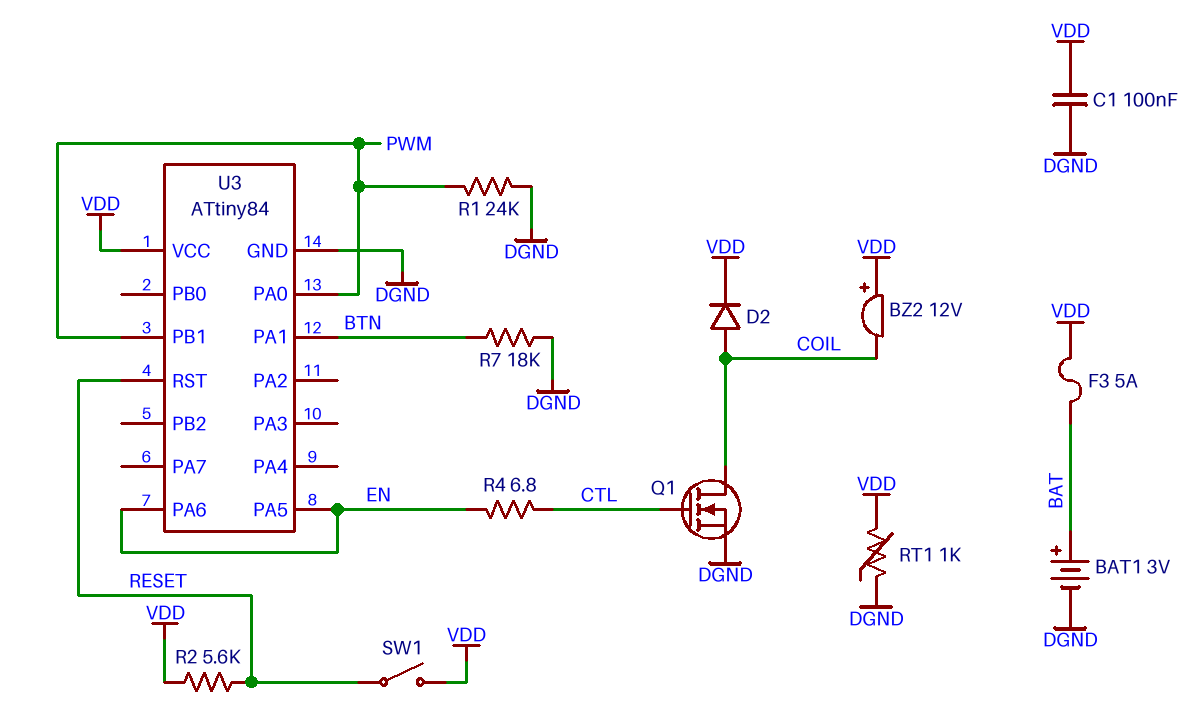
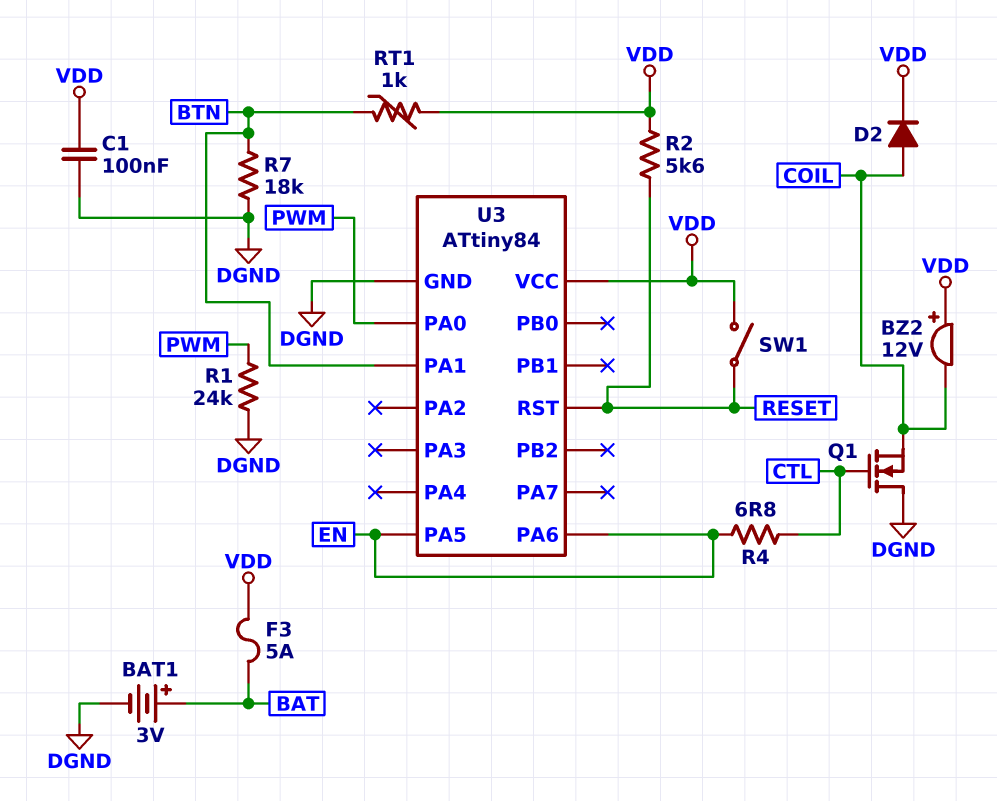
Q1: NMOS (G CTL, D COIL, S DGND) -> NMOS (G CTL, D DGND, S COIL)
RT1: 1k (DGND, VDD) -> 1k (BTN, VDD)
U3 pin PB1: PWM -> none

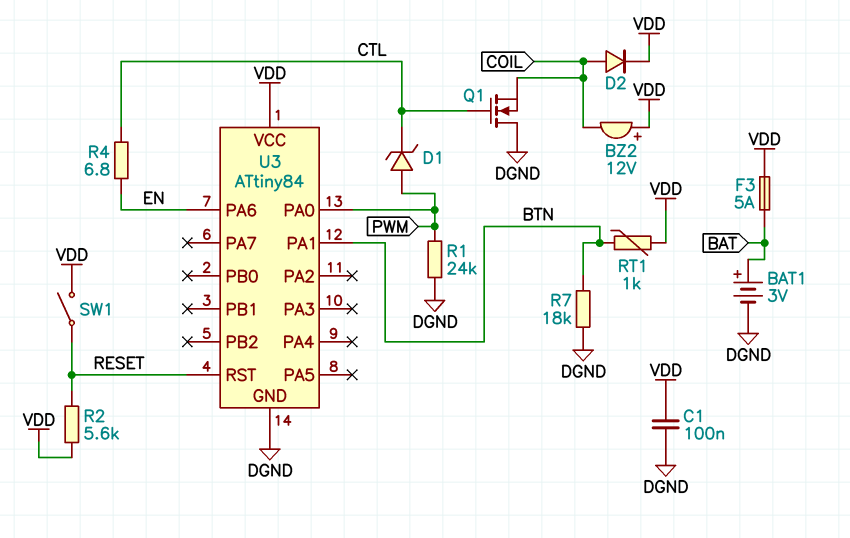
D1: none -> zener (A PWM, K CTL)
U3 pin PA5: EN -> none

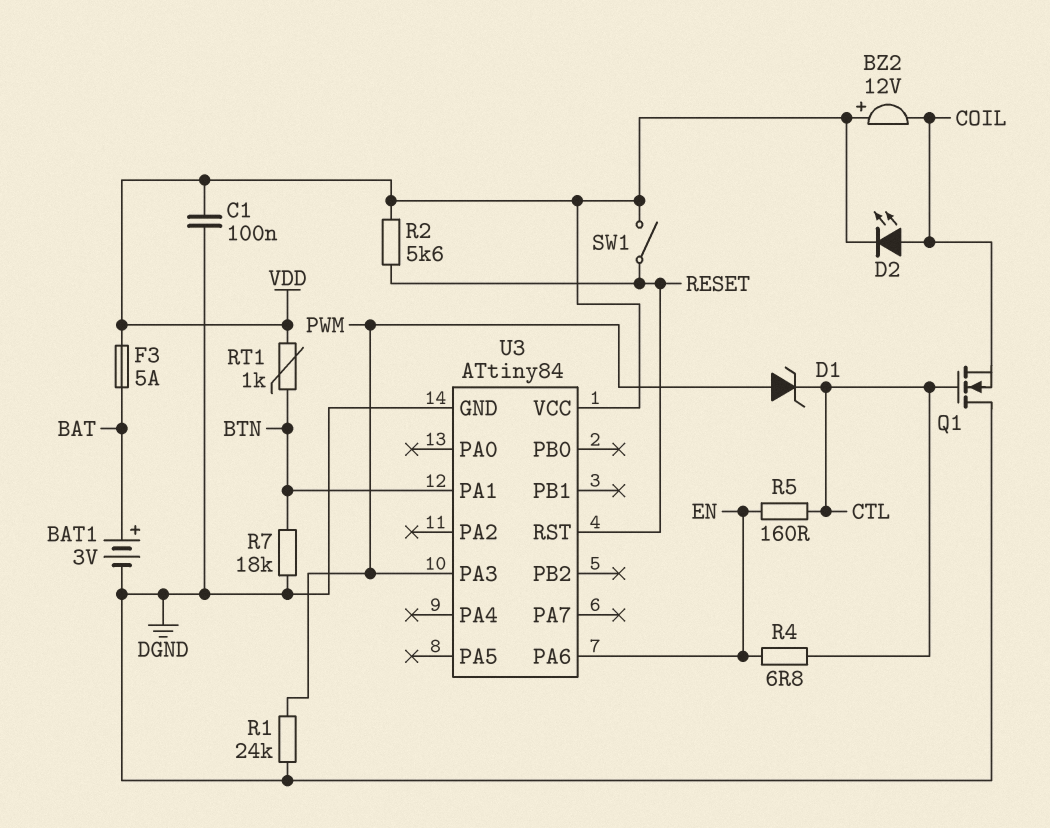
D2: diode (A COIL, K VDD) -> LED (A COIL, K VDD)
R5: none -> 160 (CTL, EN)
U3 pin PA0: PWM -> none
U3 pin PA3: none -> PWM

